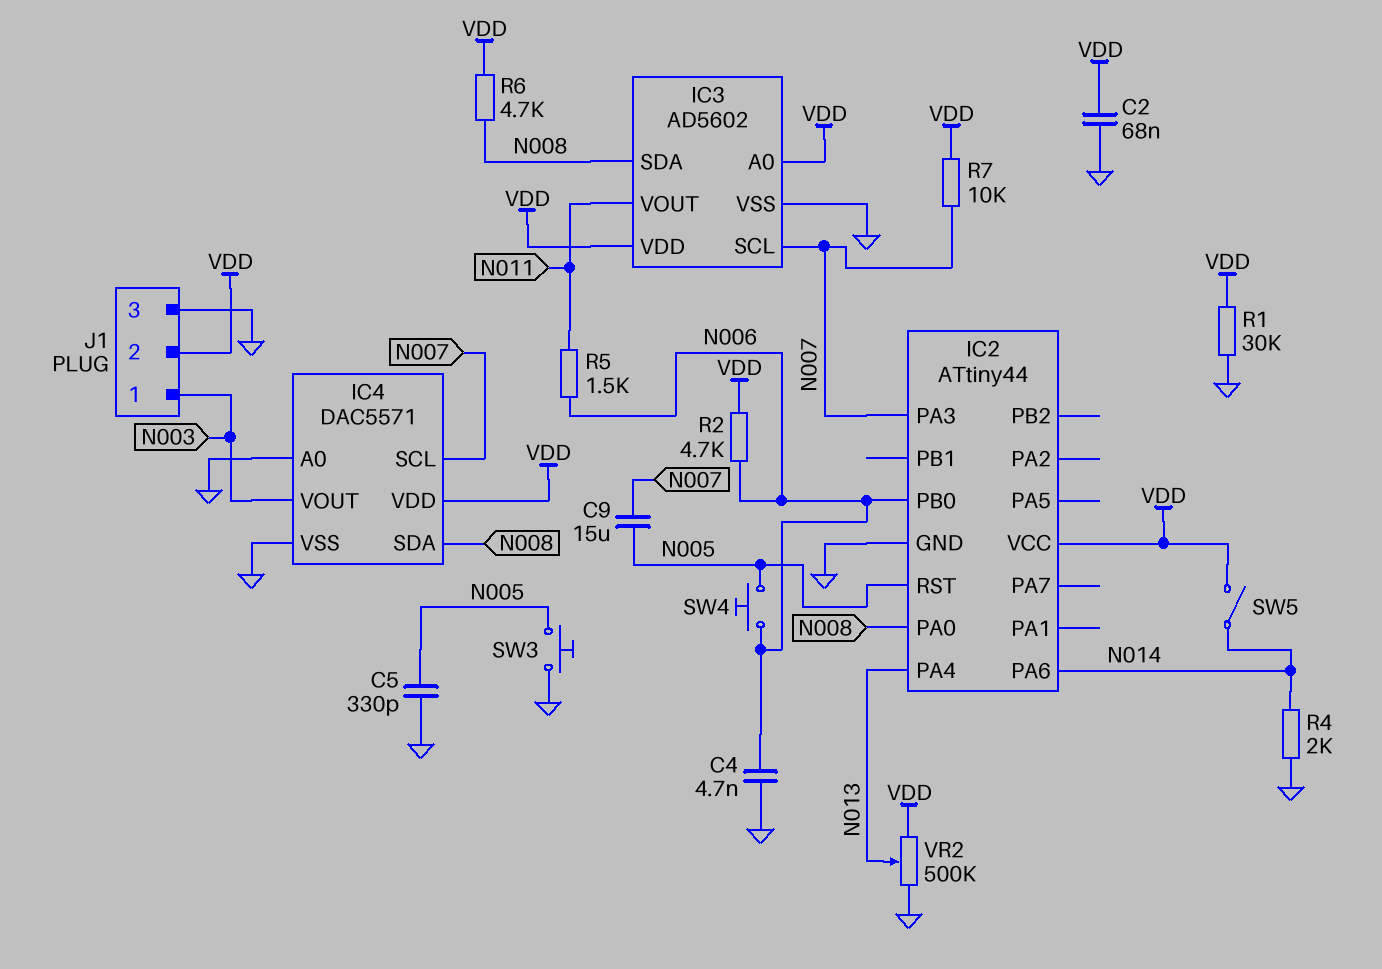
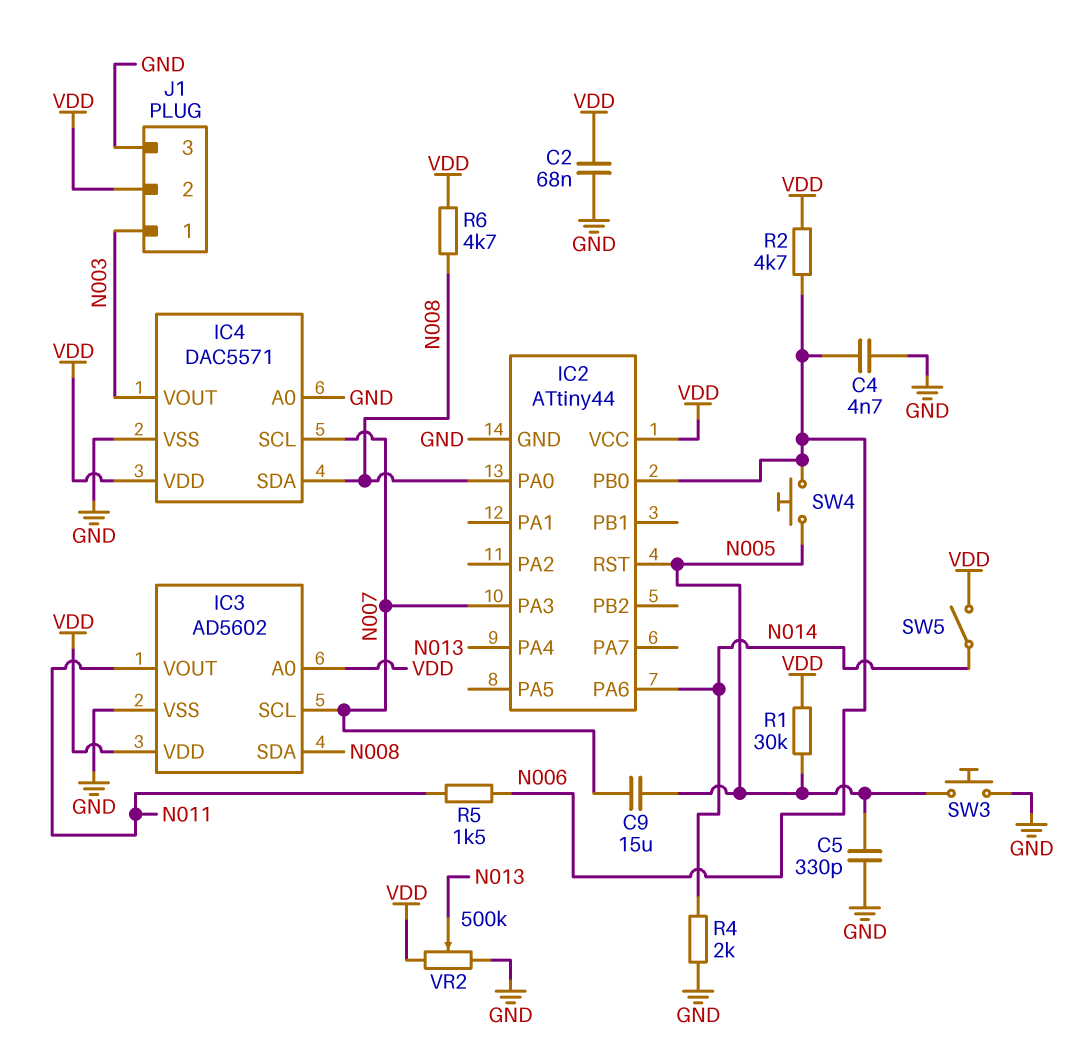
R1: 30k (GND, VDD) -> 30k (N005, VDD)
R7: 10k (N007, VDD) -> none

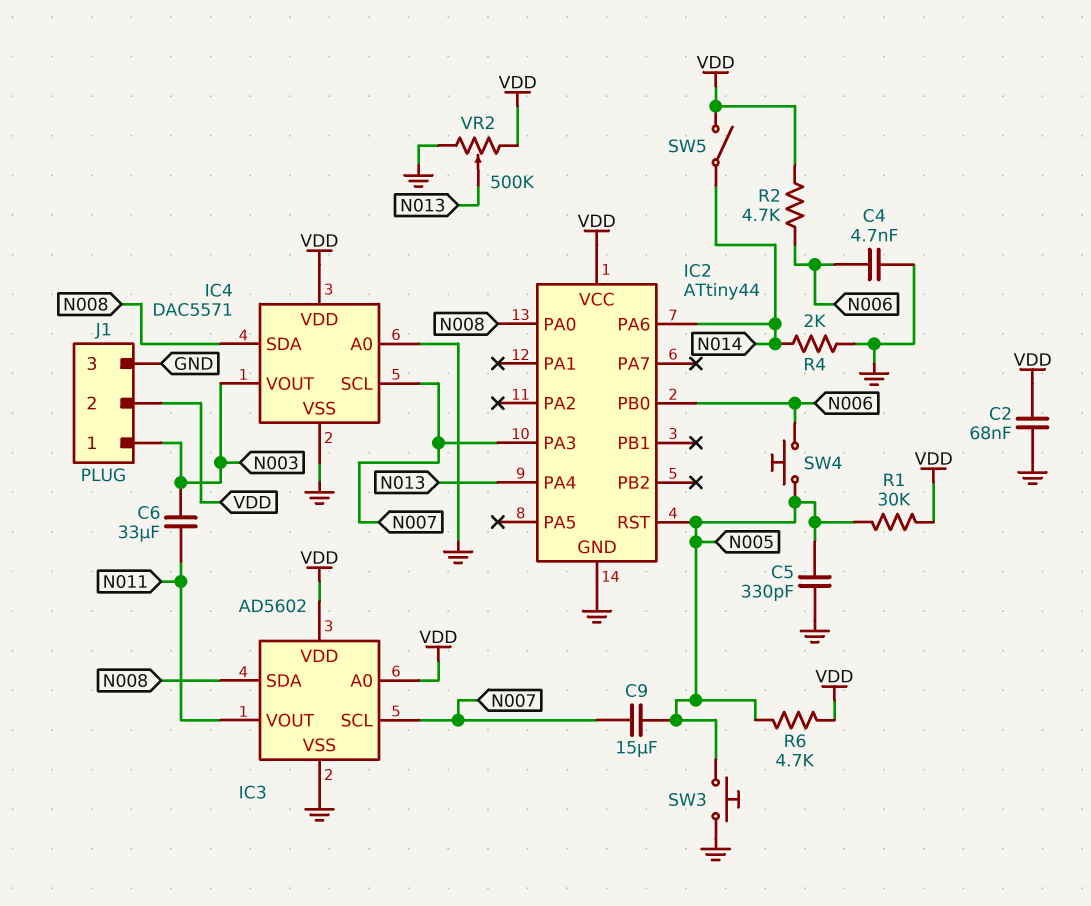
C6: none -> 33uF (N003, N011)
R5: 1.5k (N006, N011) -> none
R6: 4.7k (N008, VDD) -> 4.7k (N005, VDD)

